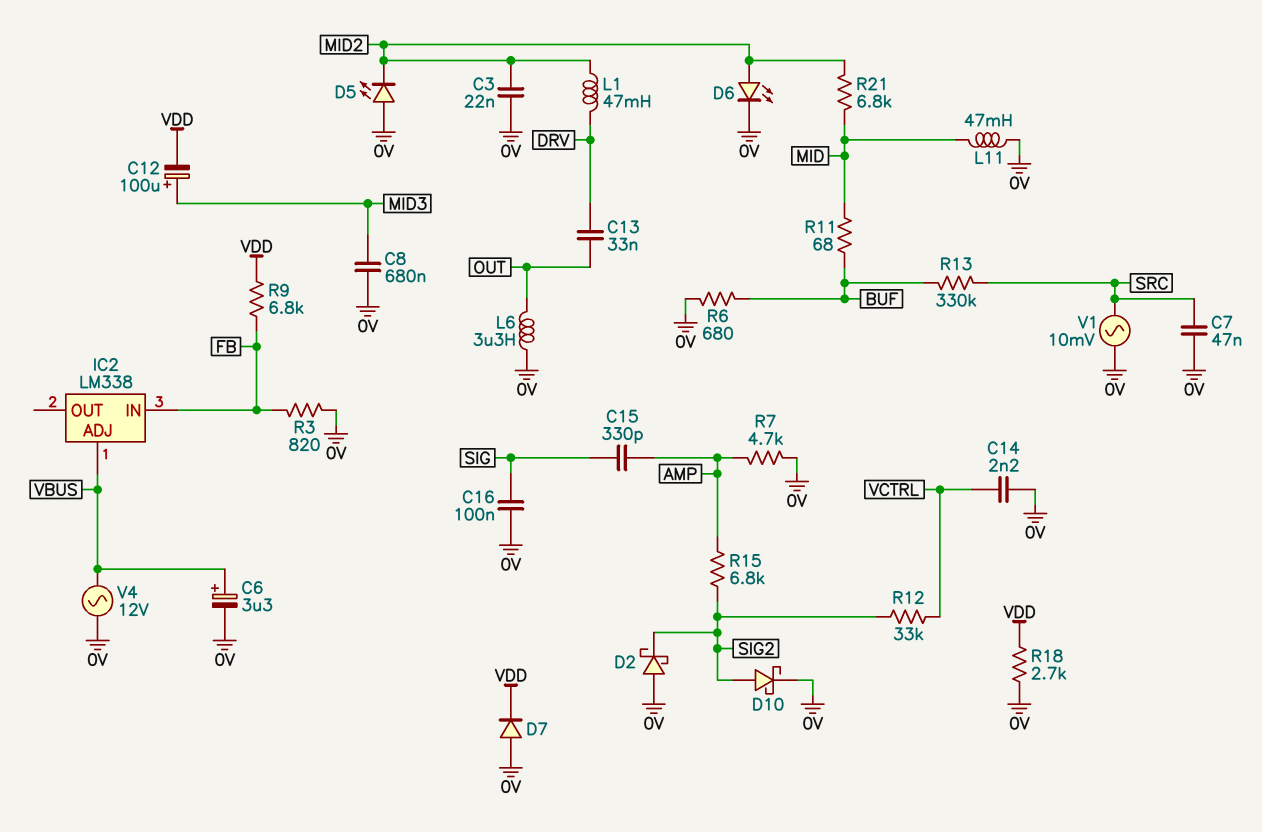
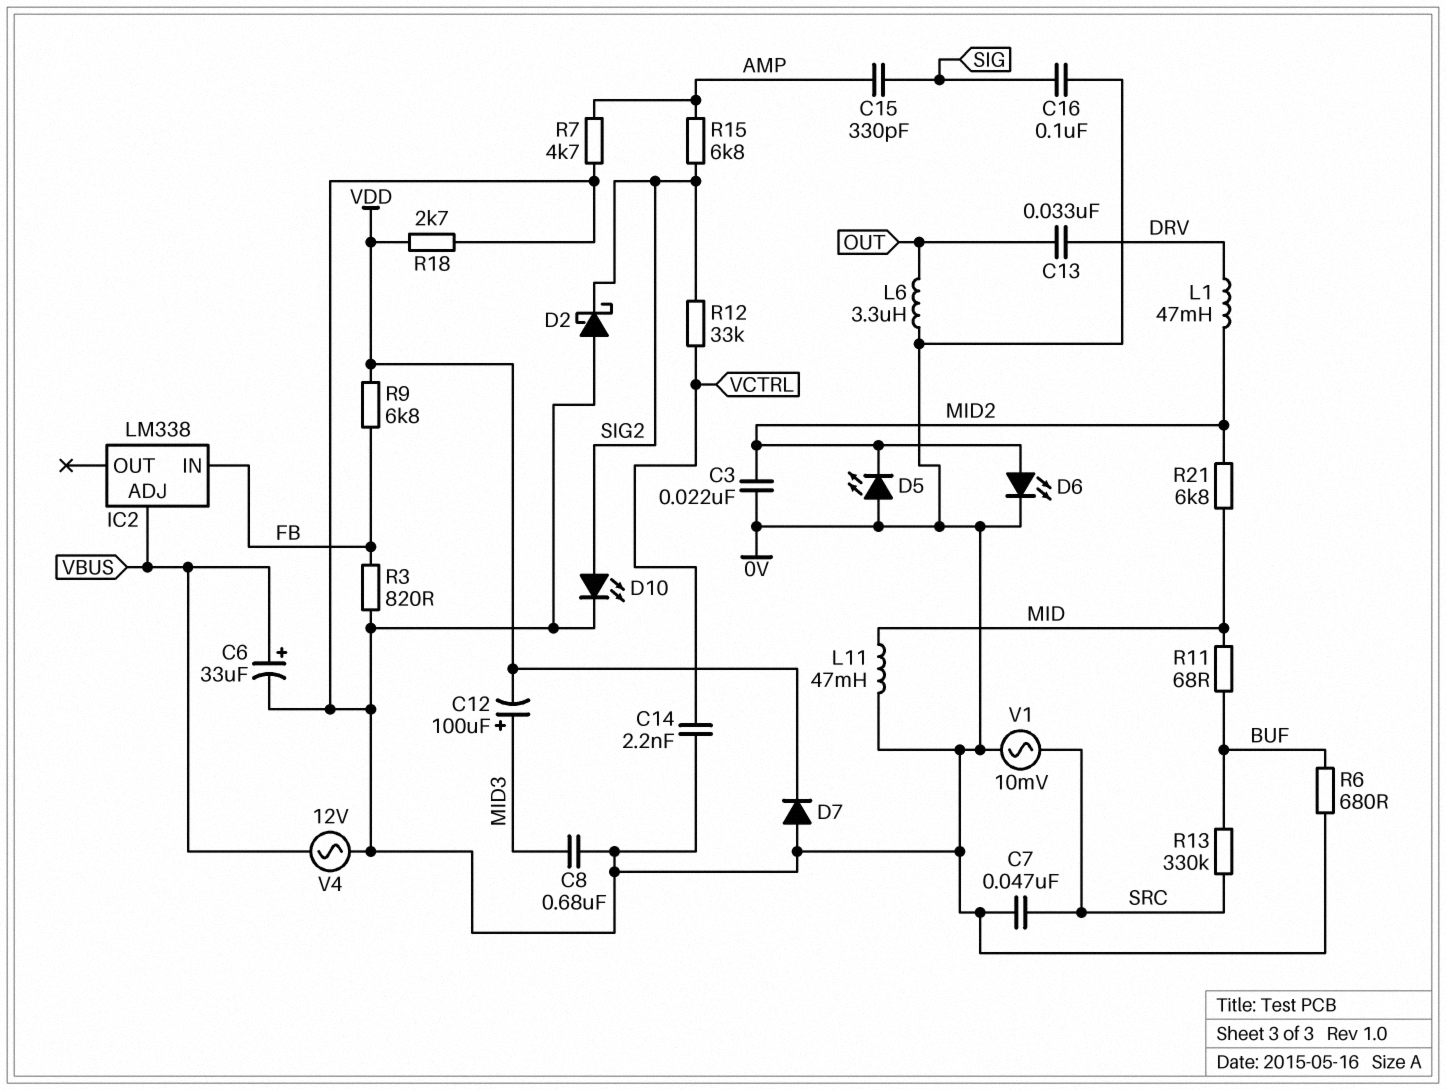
C6: 3.3uF (plus VBUS, minus 0V) -> 33uF (plus VBUS, minus 0V)
D10: schottky (A SIG2, K 0V) -> LED (A SIG2, K 0V)

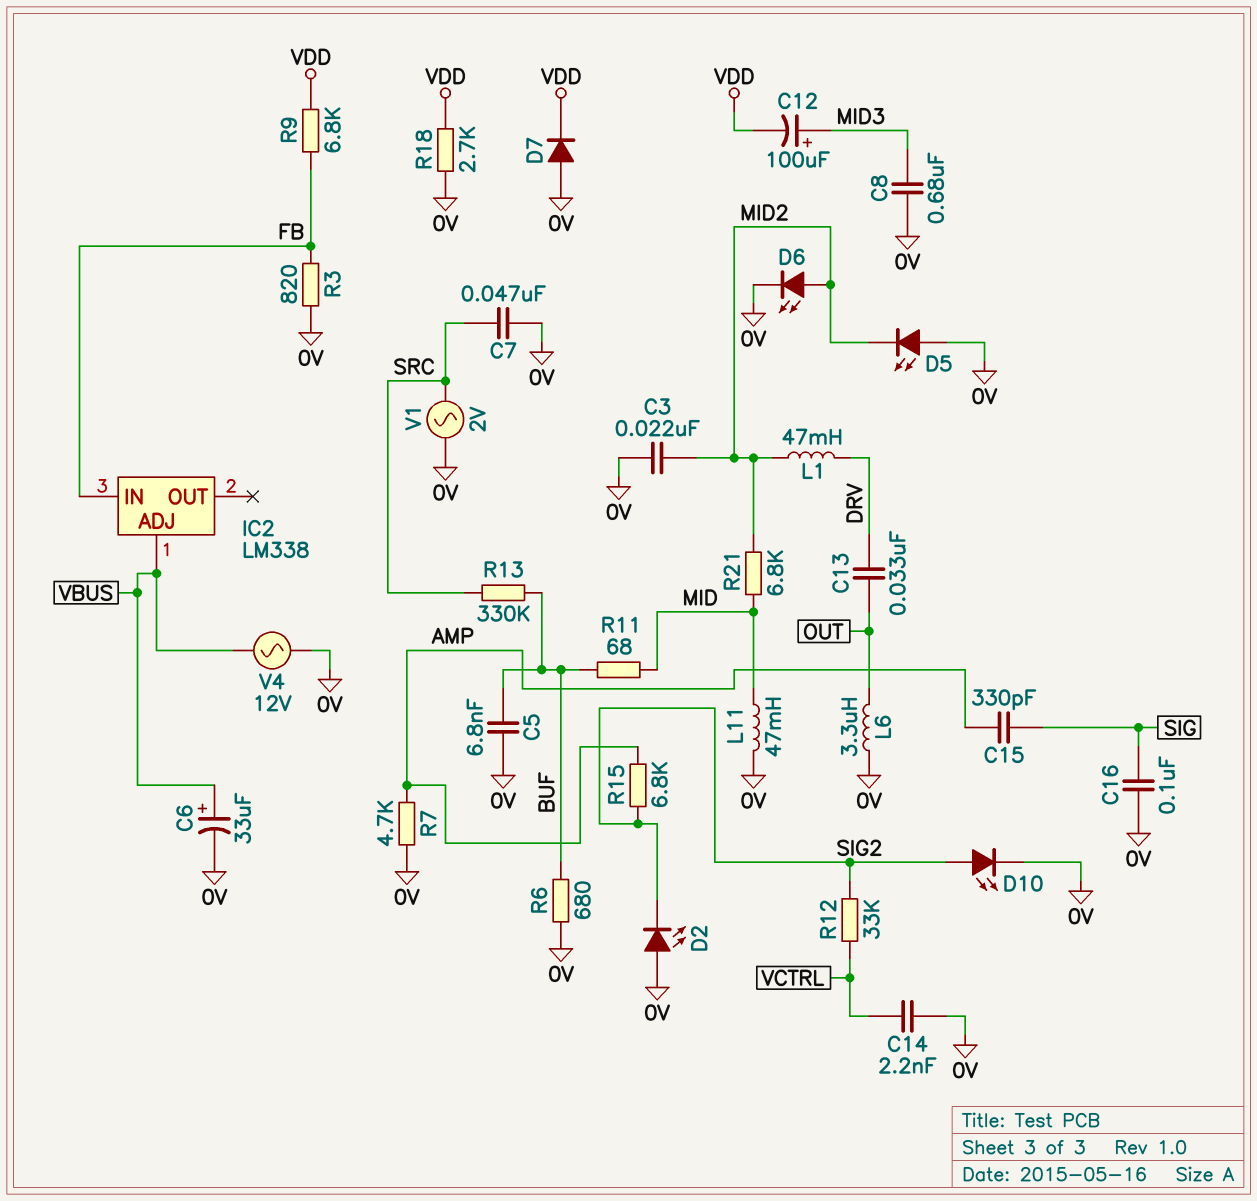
C5: none -> 6.8nF (0V, BUF)
D2: schottky (A 0V, K SIG2) -> LED (A 0V, K SIG2)
V1: AC 10mV (0V, SRC) -> AC 2V (0V, SRC)

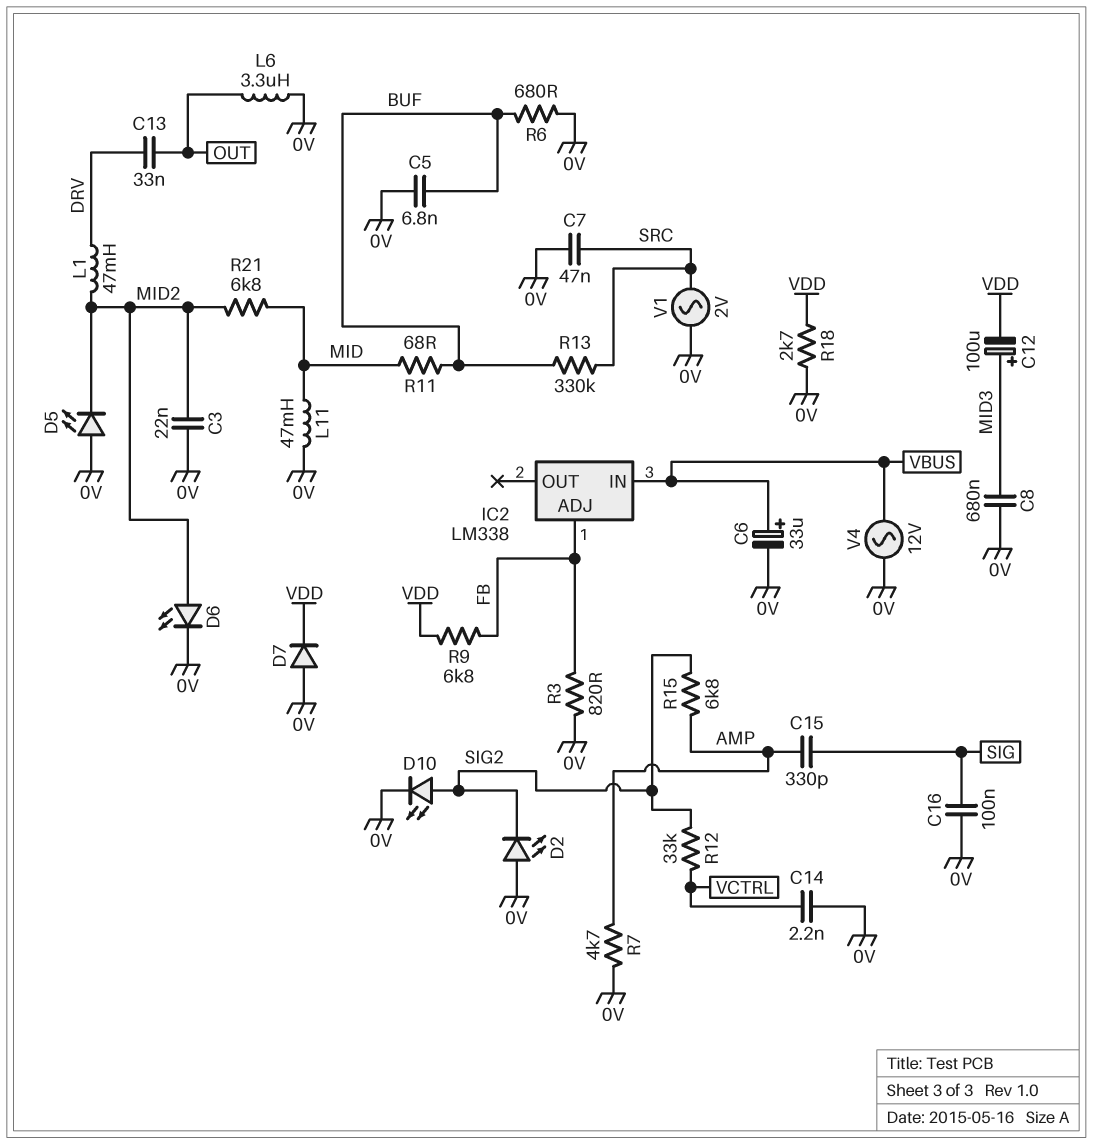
IC2 pin ADJ: VBUS -> FB
IC2 pin IN: FB -> VBUS

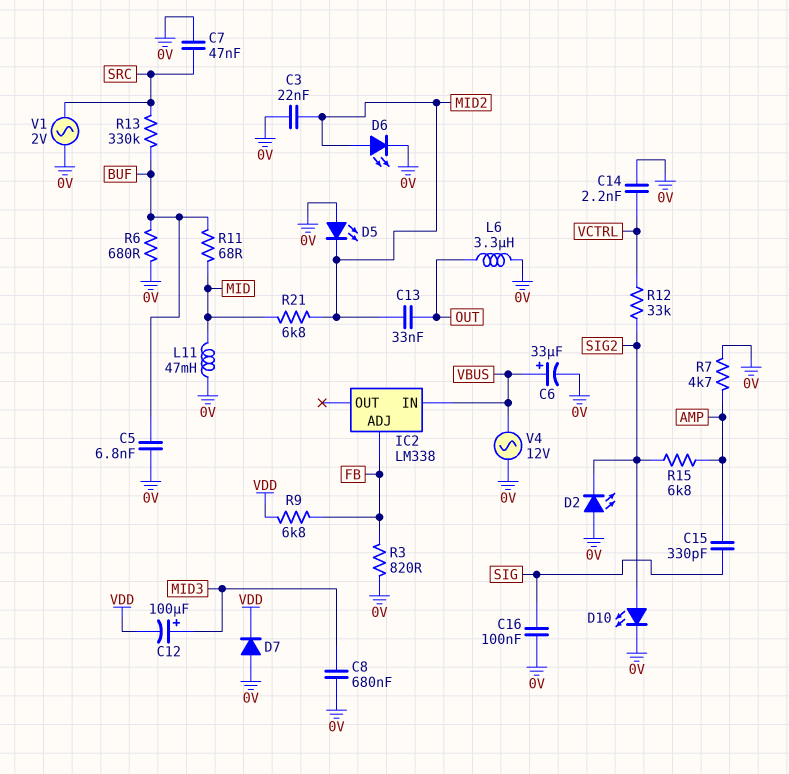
C13: 33nF (DRV, OUT) -> 33nF (MID2, OUT)
L1: 47mH (DRV, MID2) -> none
R18: 2.7k (0V, VDD) -> none

